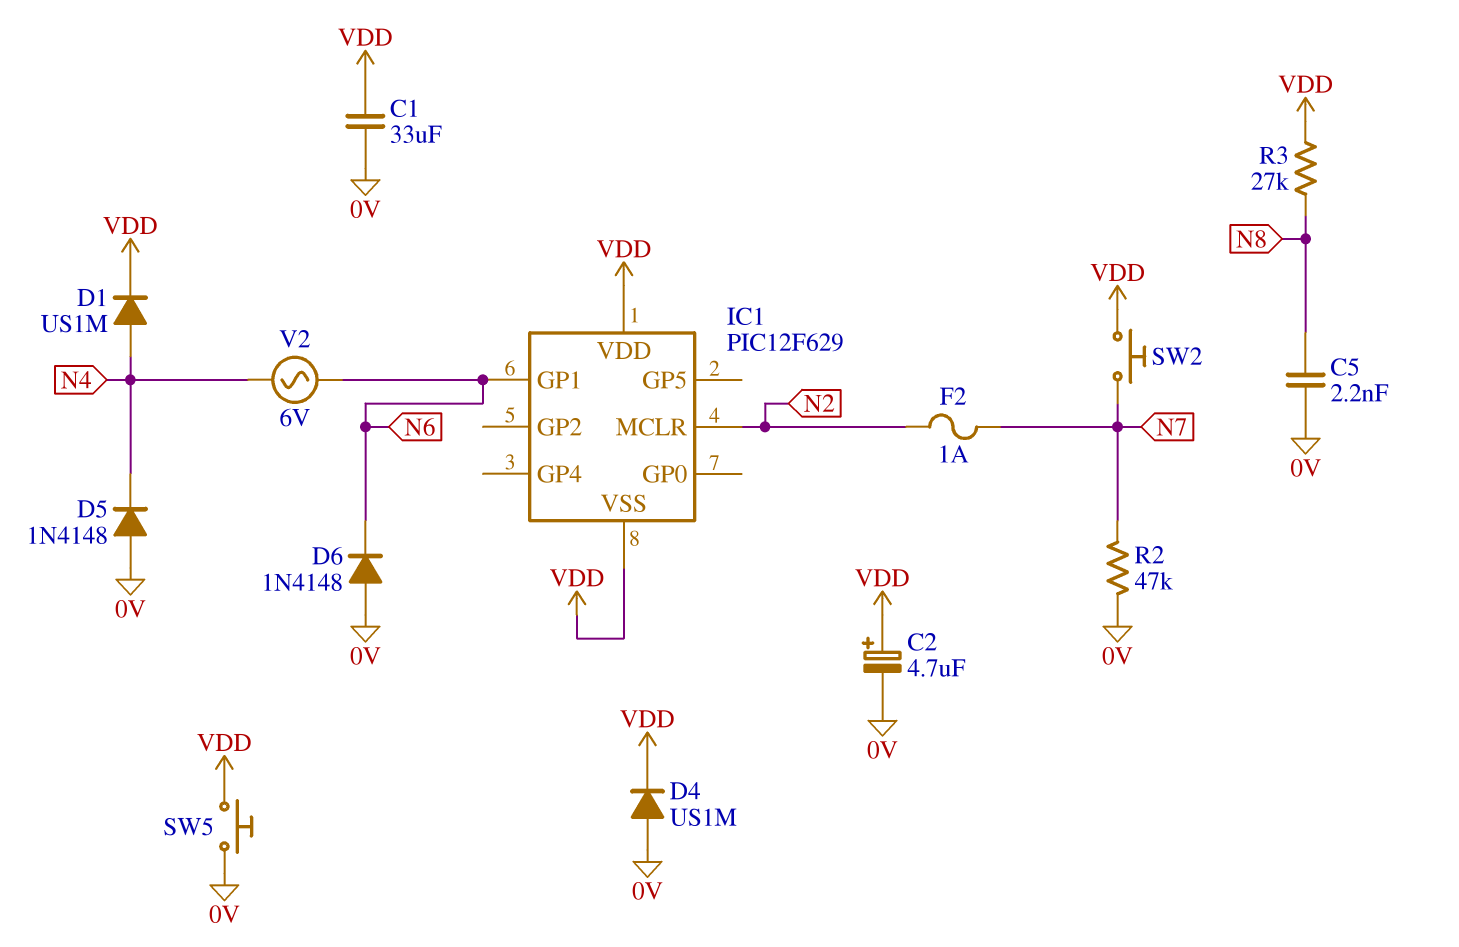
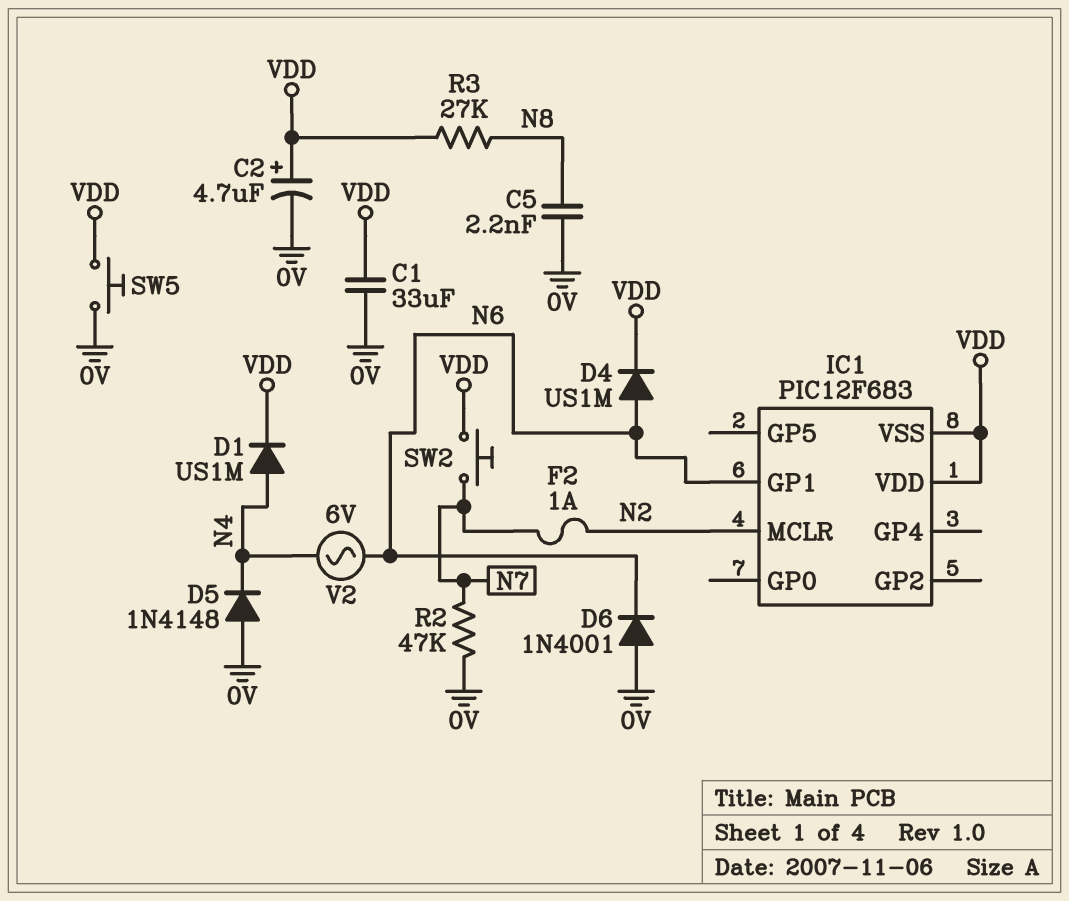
D4: diode US1M (A 0V, K VDD) -> diode US1M (A N6, K VDD)
D6: diode 1N4148 (A 0V, K N6) -> diode 1N4001 (A 0V, K N6)
IC1: PIC12F629 -> PIC12F683

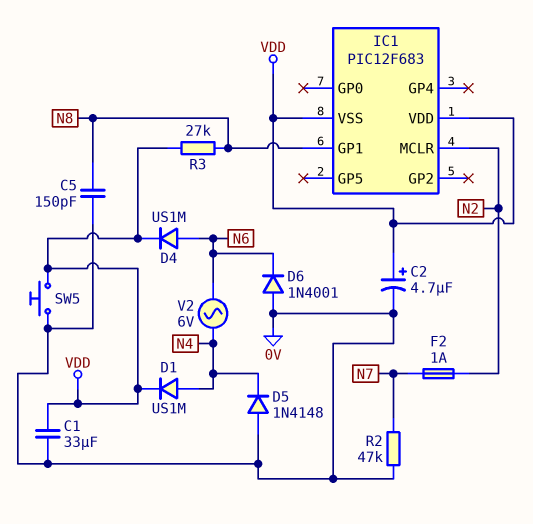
C5: 2.2nF (0V, N8) -> 150pF (0V, N8)
IC1 pin GP1: N6 -> N8
SW2: button (N7, VDD) -> none

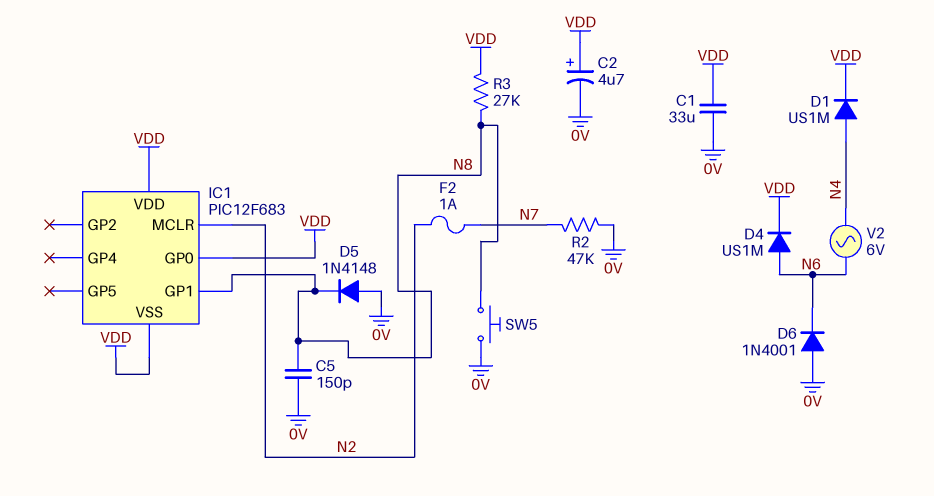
D5: diode 1N4148 (A 0V, K N4) -> diode 1N4148 (A 0V, K N8)
IC1 pin GP0: none -> VDD
SW5: button (0V, VDD) -> button (0V, N8)

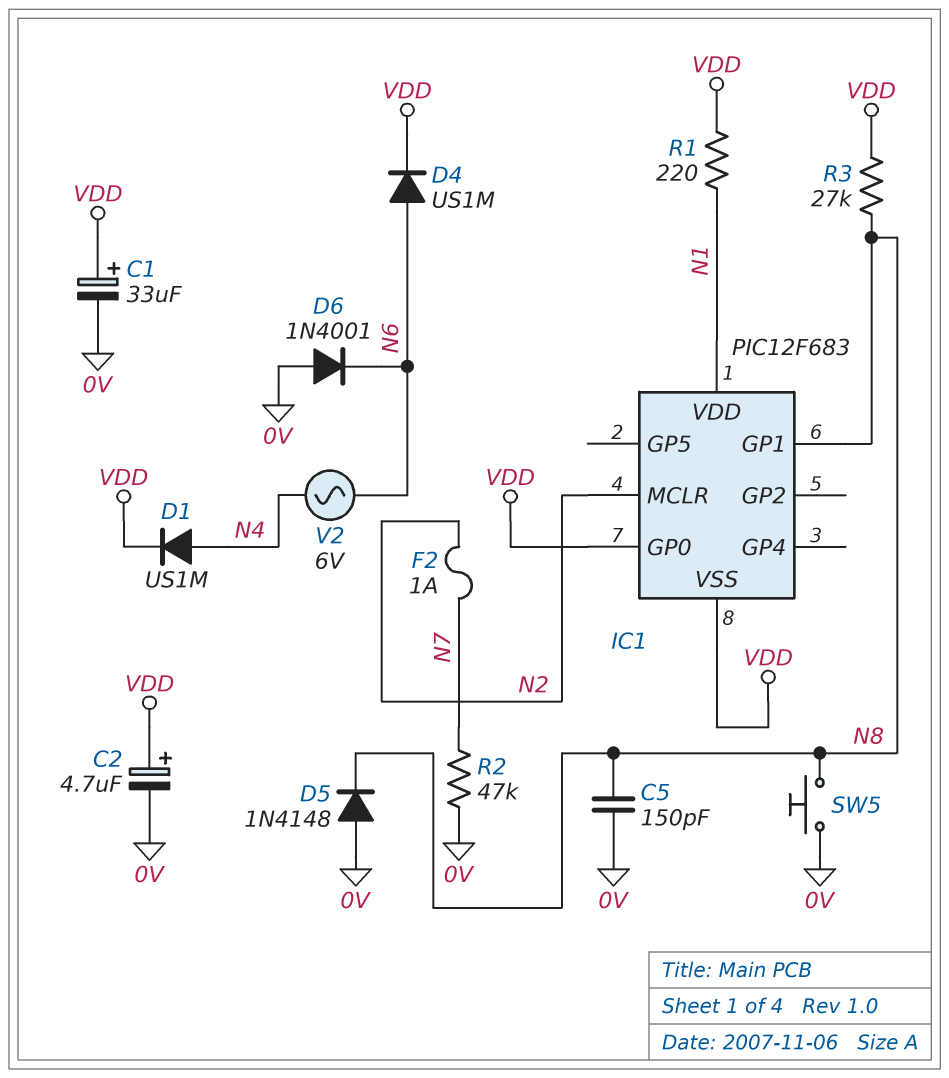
C1: 33uF (0V, VDD) -> 33uF (plus VDD, minus 0V)
IC1 pin VDD: VDD -> N1
R1: none -> 220 (N1, VDD)

